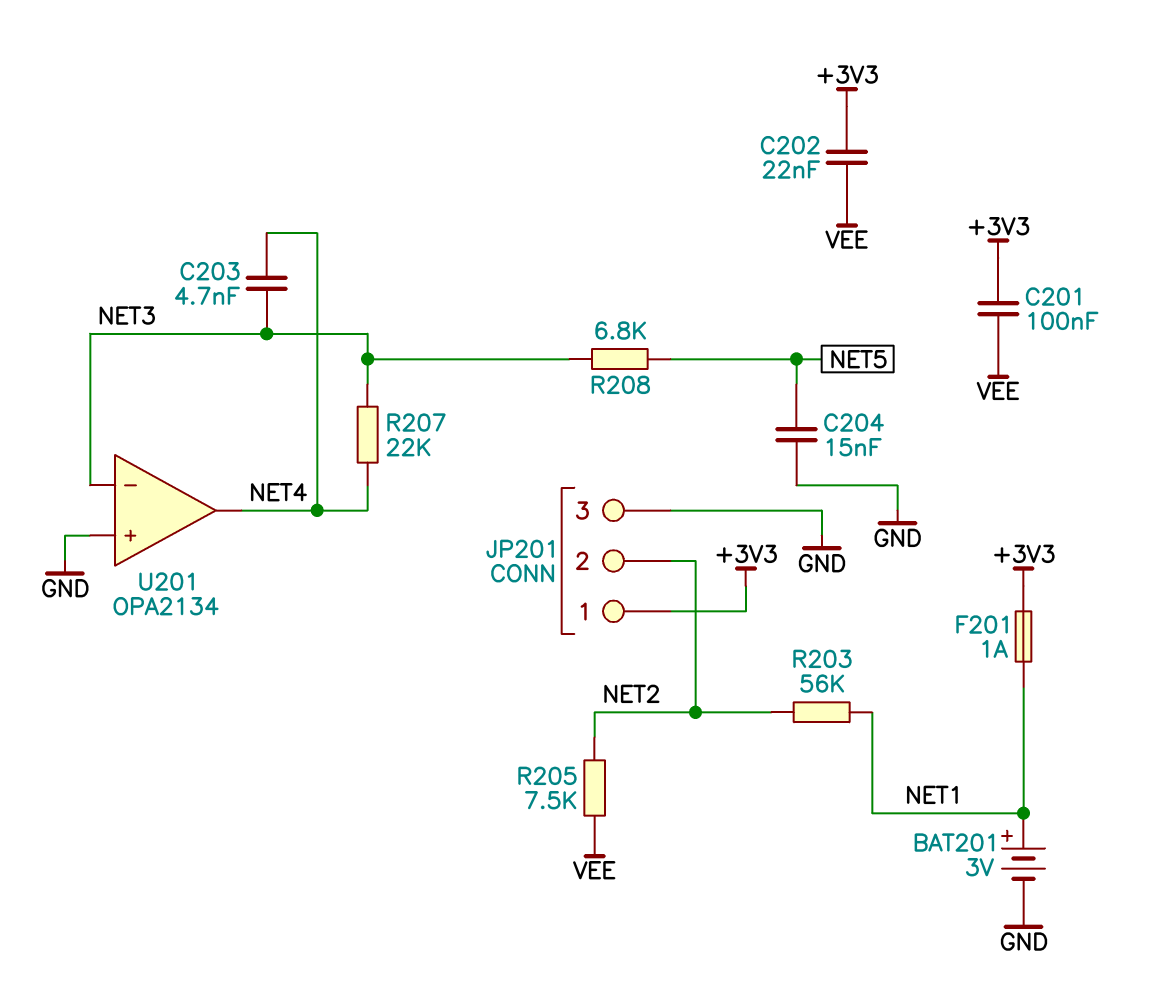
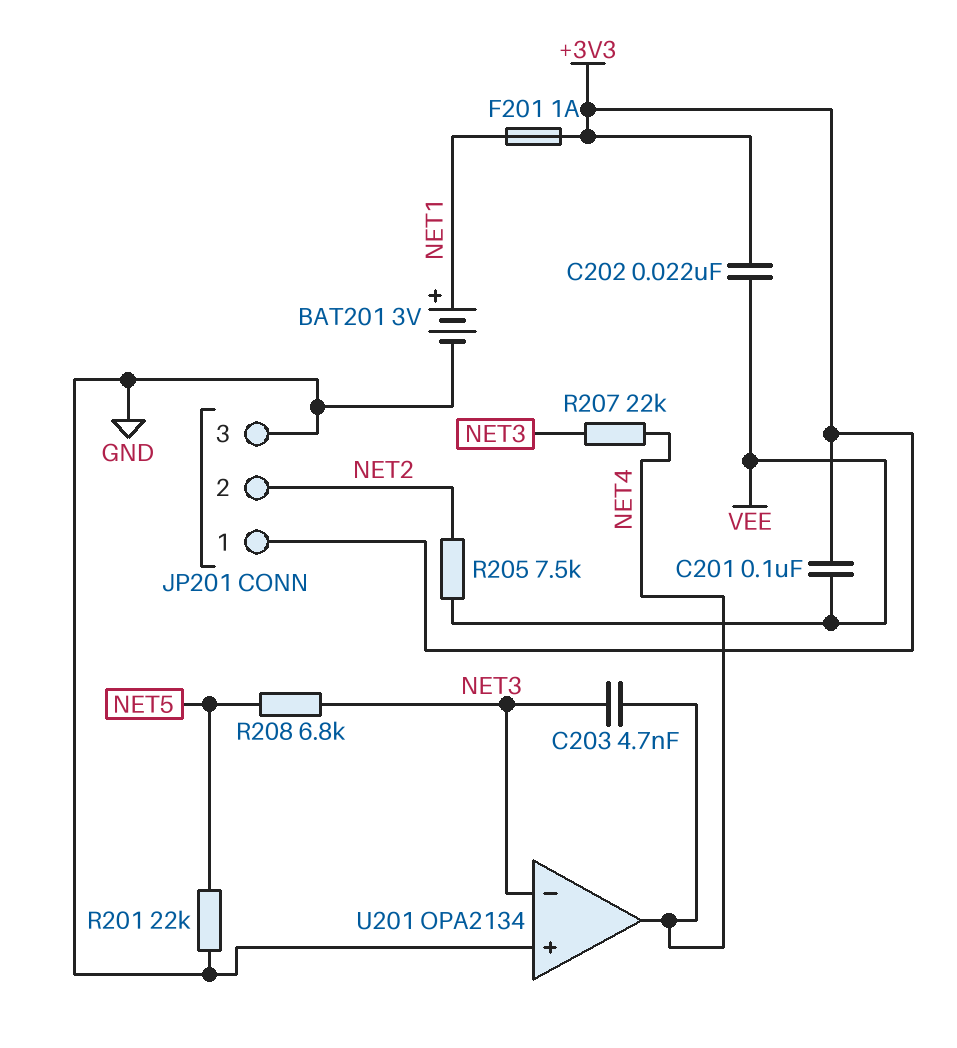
C204: 15nF (GND, NET5) -> none
R201: none -> 22k (GND, NET5)
R203: 56k (NET1, NET2) -> none

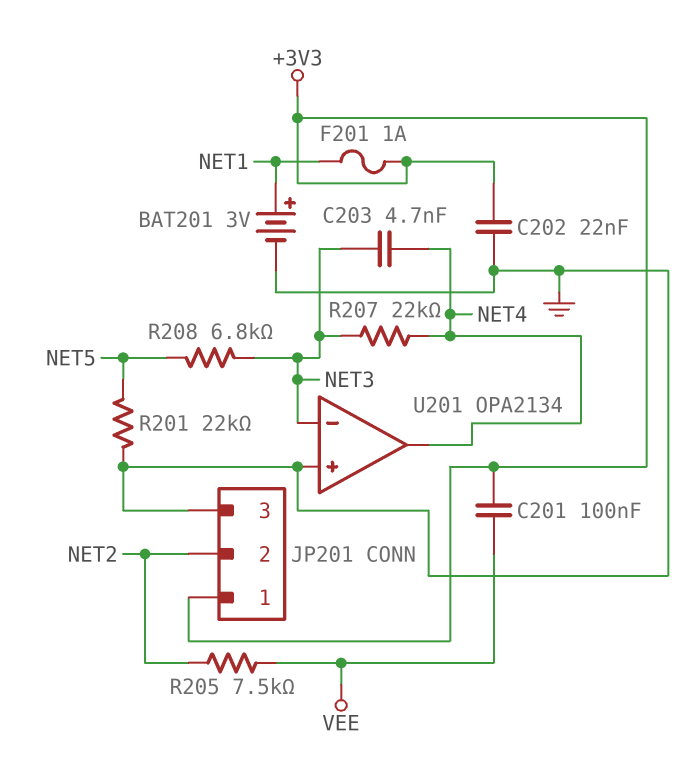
C202: 22nF (+3V3, VEE) -> 22nF (+3V3, GND)

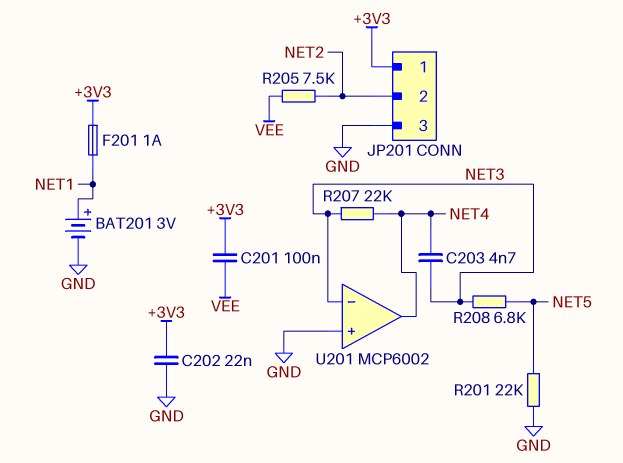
U201: OPA2134 -> MCP6002

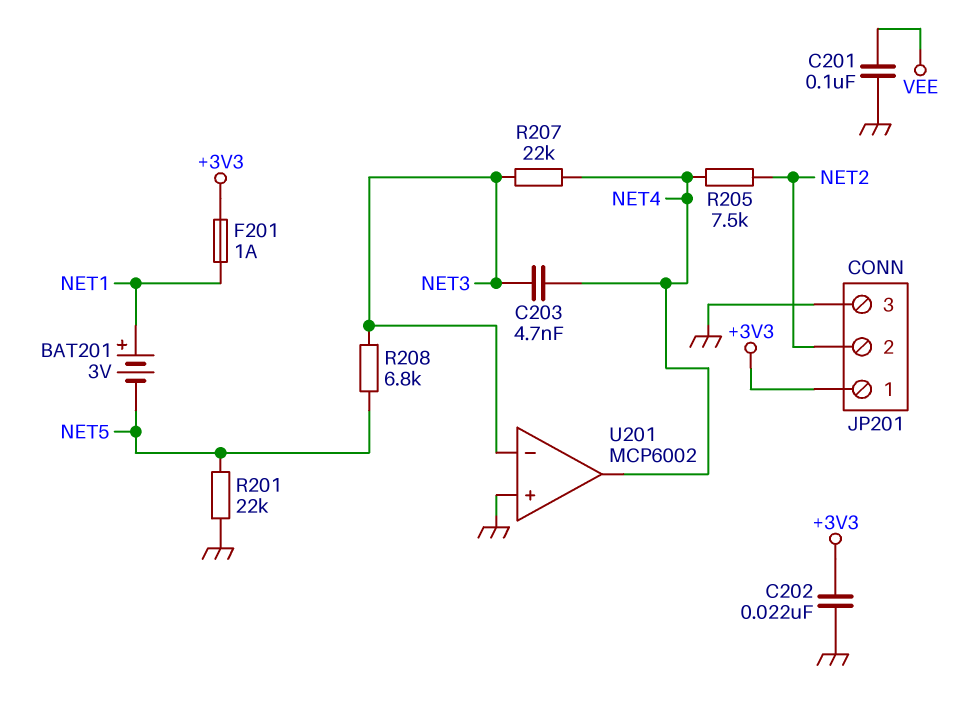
BAT201: 3V (plus NET1, minus GND) -> 3V (plus NET1, minus NET5)
C201: 100nF (+3V3, VEE) -> 100nF (GND, VEE)
R205: 7.5k (NET2, VEE) -> 7.5k (NET2, NET4)

